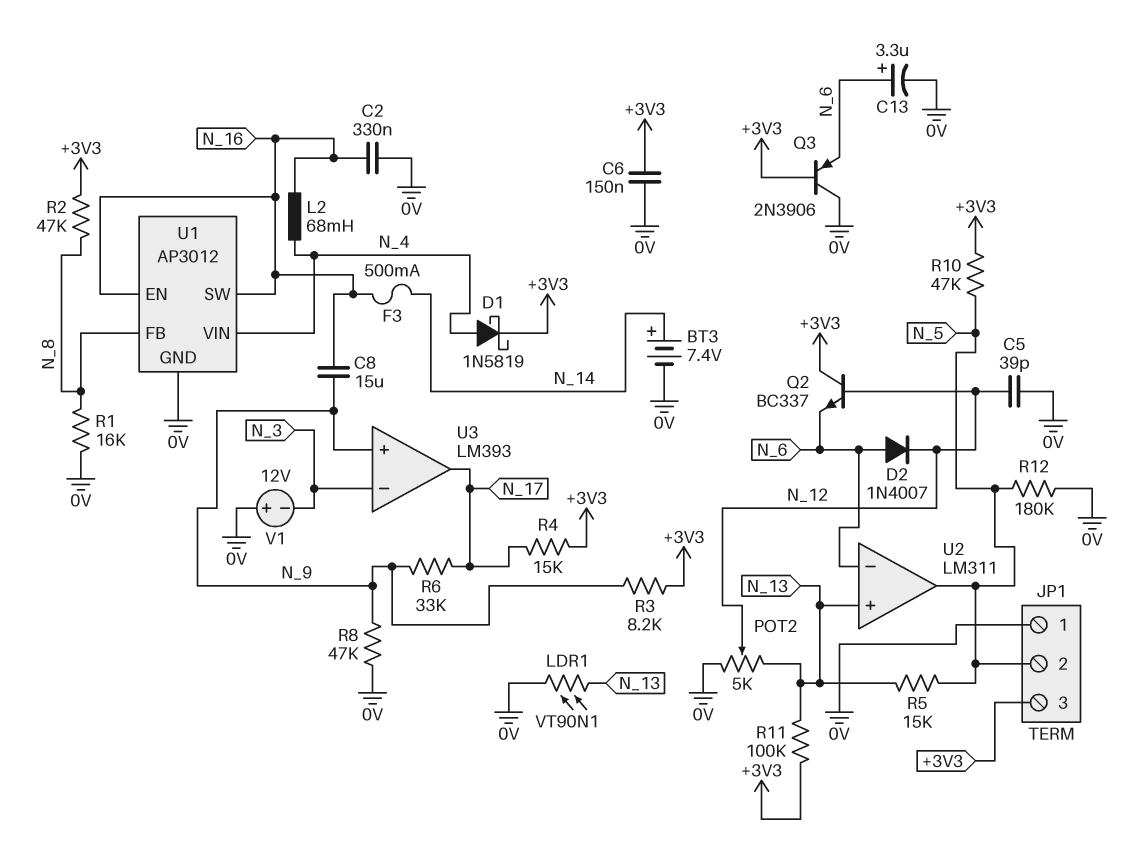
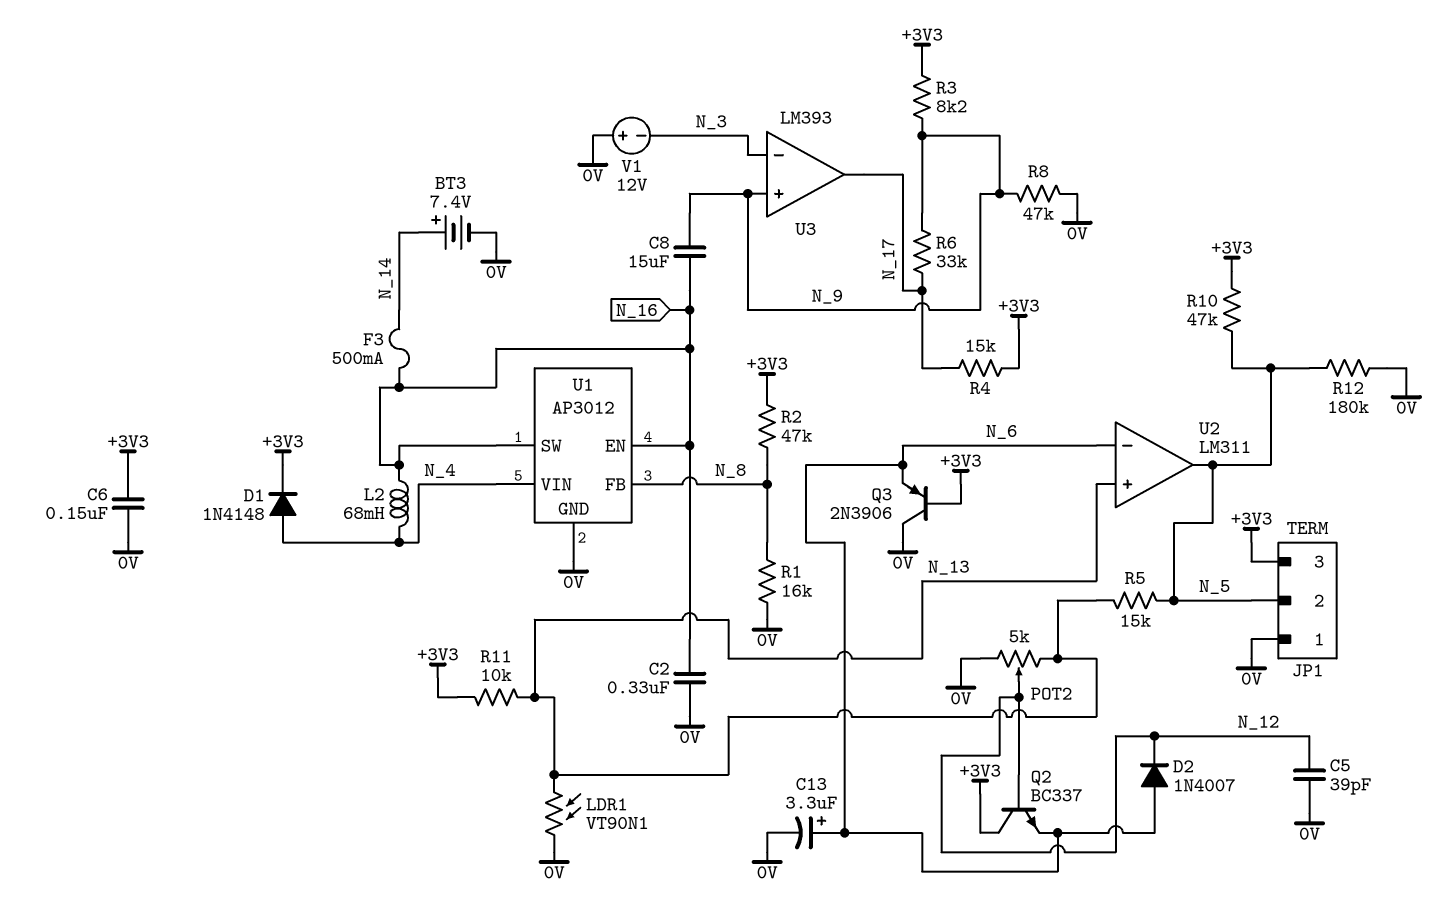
D1: schottky 1N5819 (A N_4, K +3V3) -> diode 1N4148 (A N_4, K +3V3)
R11: 100k (+3V3, N_13) -> 10k (+3V3, N_13)

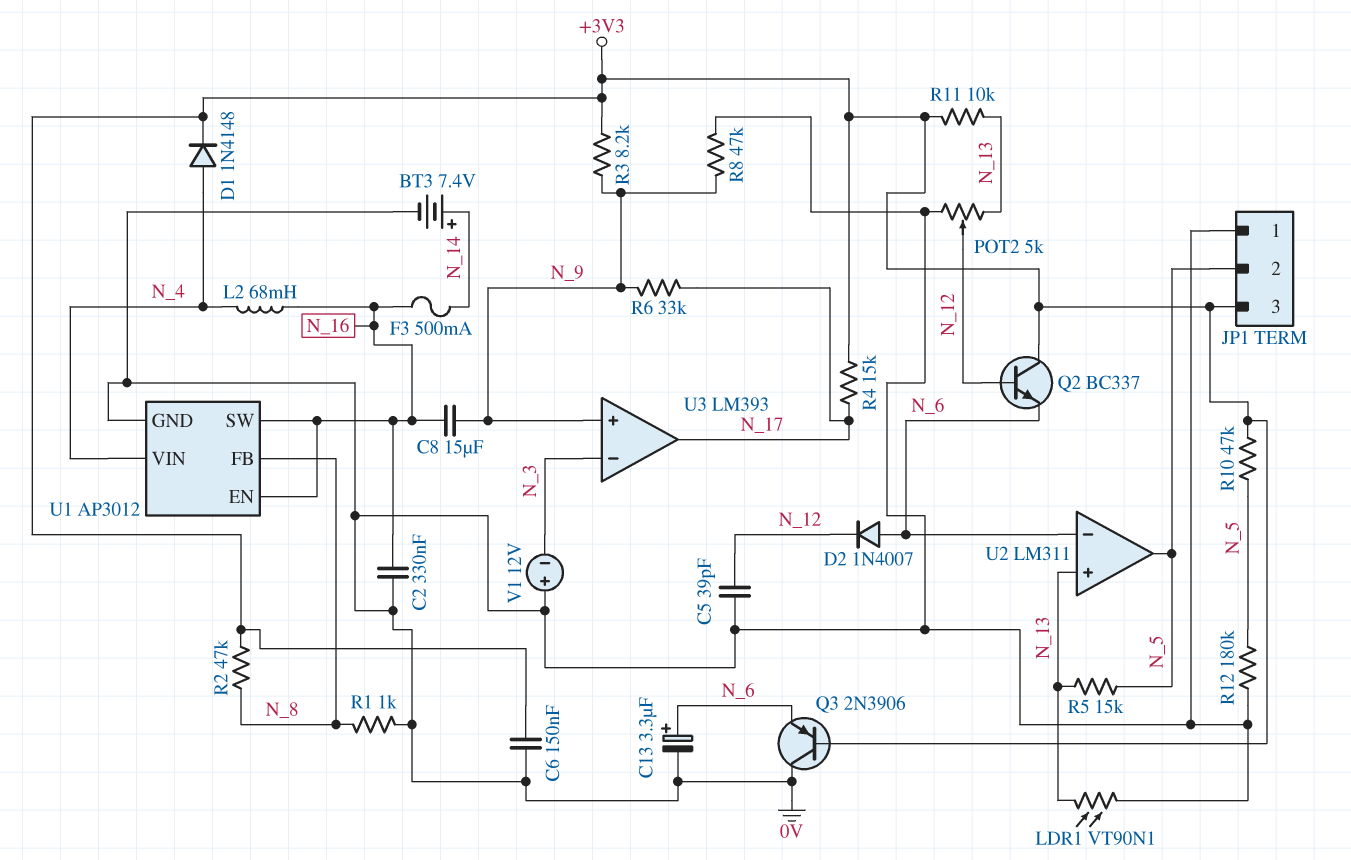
R1: 16k (0V, N_8) -> 1k (0V, N_8)

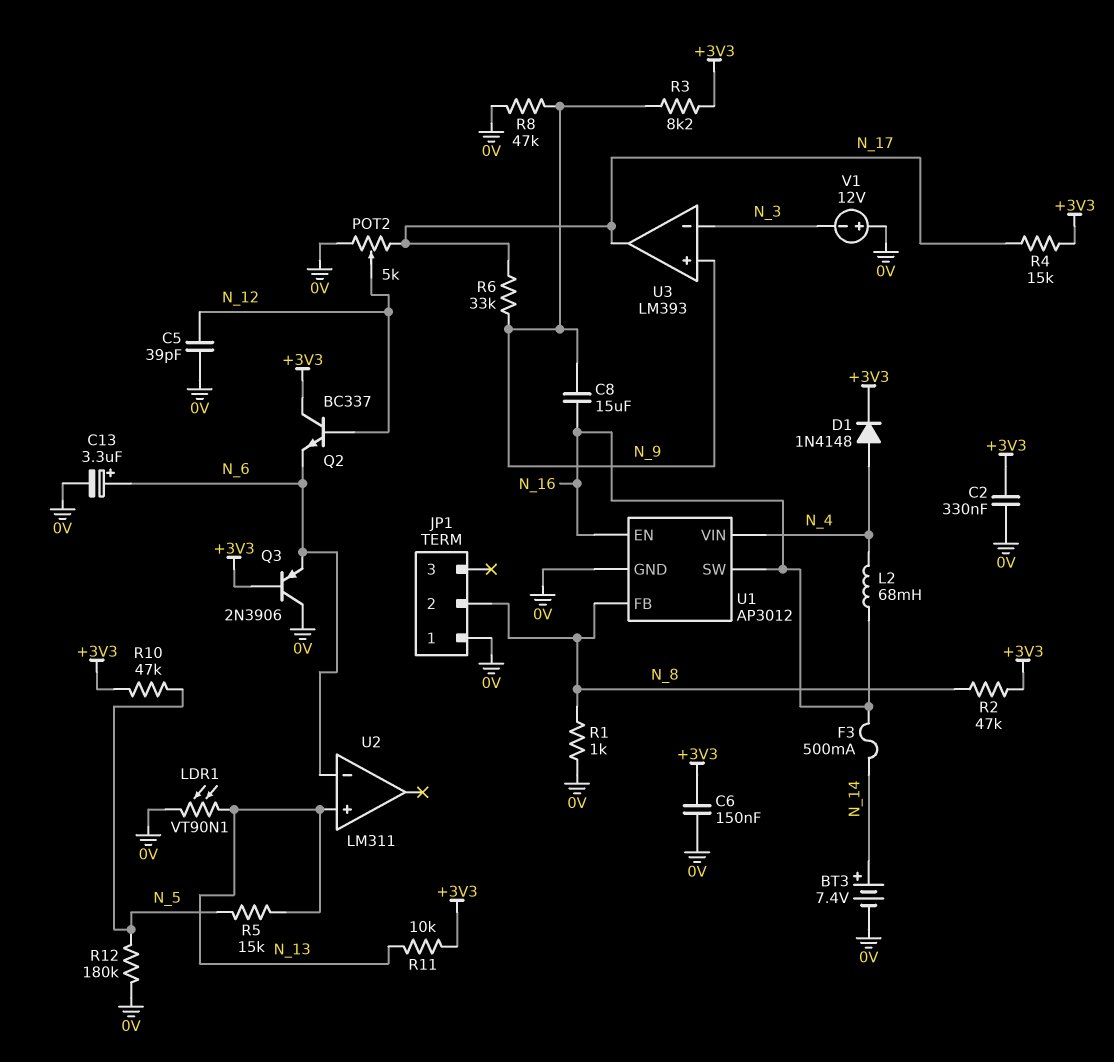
C2: 330nF (0V, N_16) -> 330nF (+3V3, 0V)
D2: diode 1N4007 (A N_6, K N_12) -> none
JP1 pin 2: N_5 -> N_8
JP1 pin 3: +3V3 -> none
POT2: 5k (0V, N_13, wiper N_12) -> 5k (0V, N_17, wiper N_12)
U2 pin out: N_5 -> none

